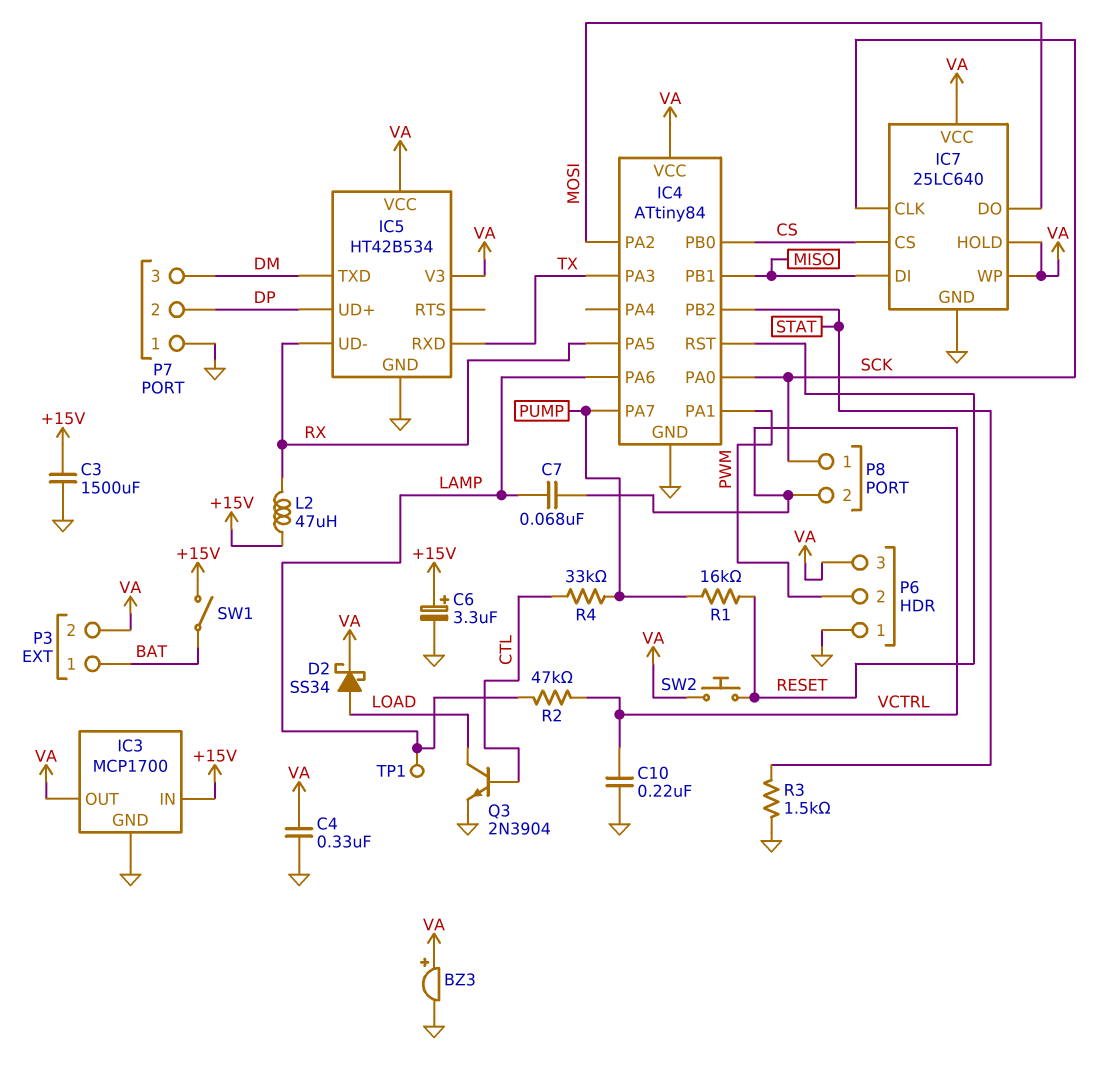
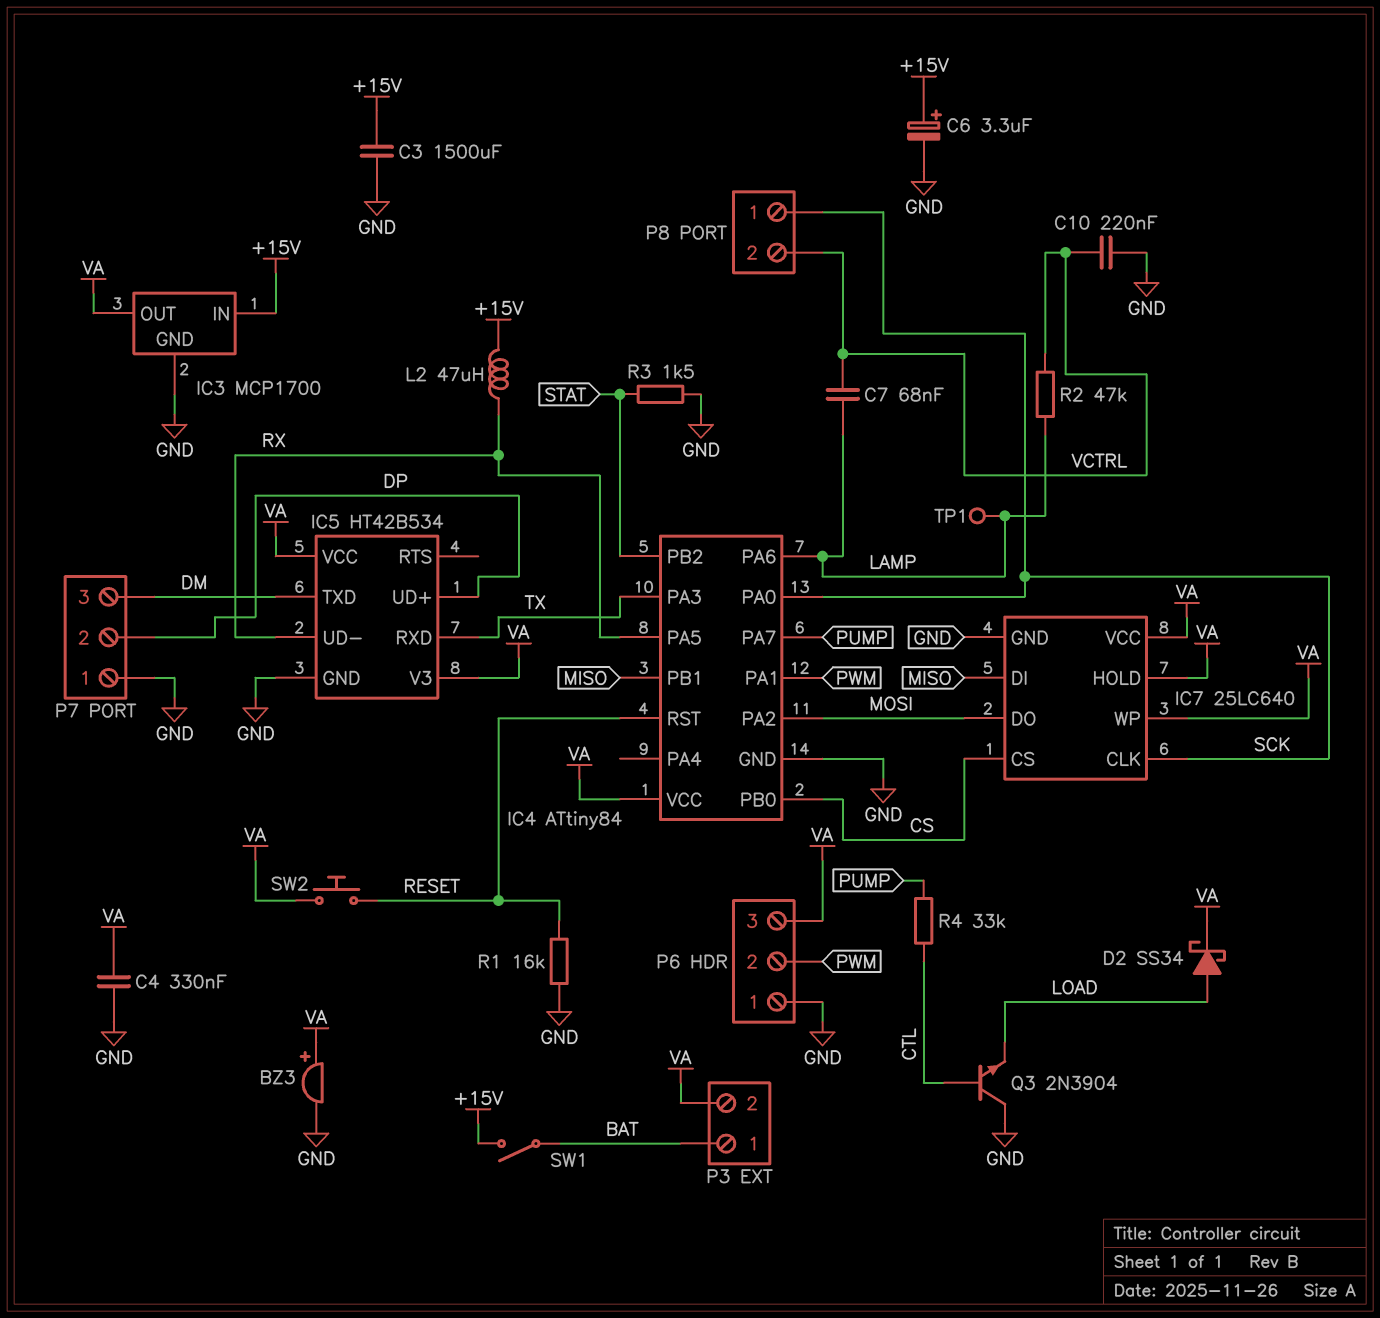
Q3: NPN 2N3904 (B CTL, C LOAD, E GND) -> NPN 2N3904 (B CTL, C GND, E LOAD)
R1: 16k (PUMP, RESET) -> 16k (GND, RESET)

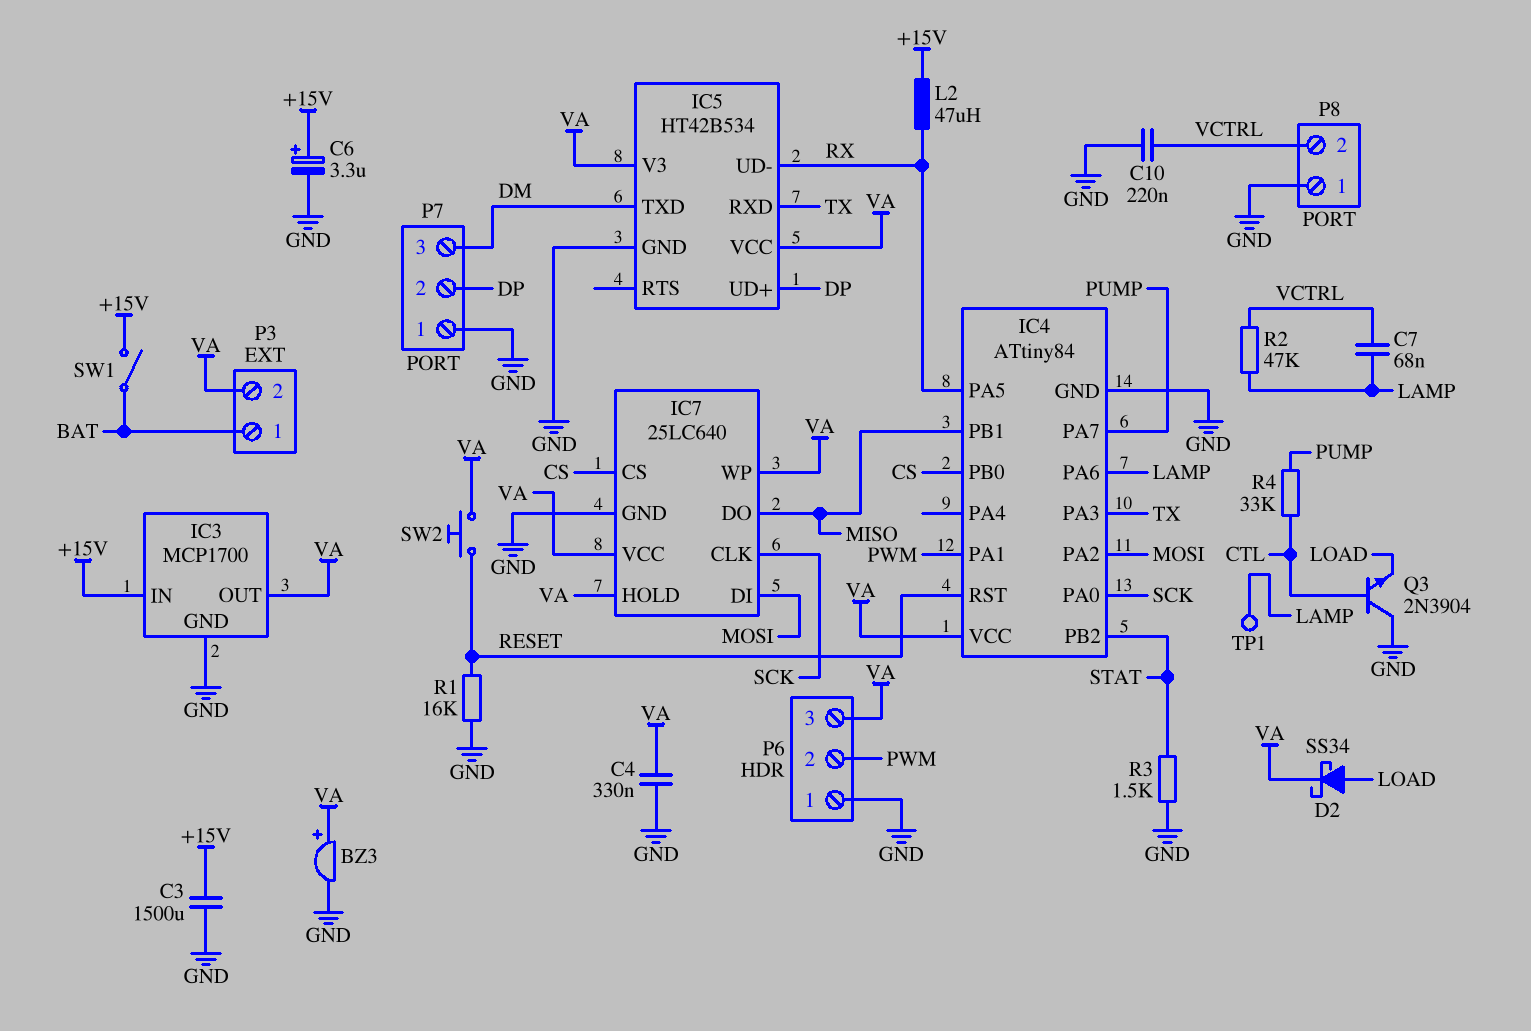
IC7 pin DI: MISO -> MOSI
IC7 pin DO: MOSI -> MISO
P8 pin 1: SCK -> GND

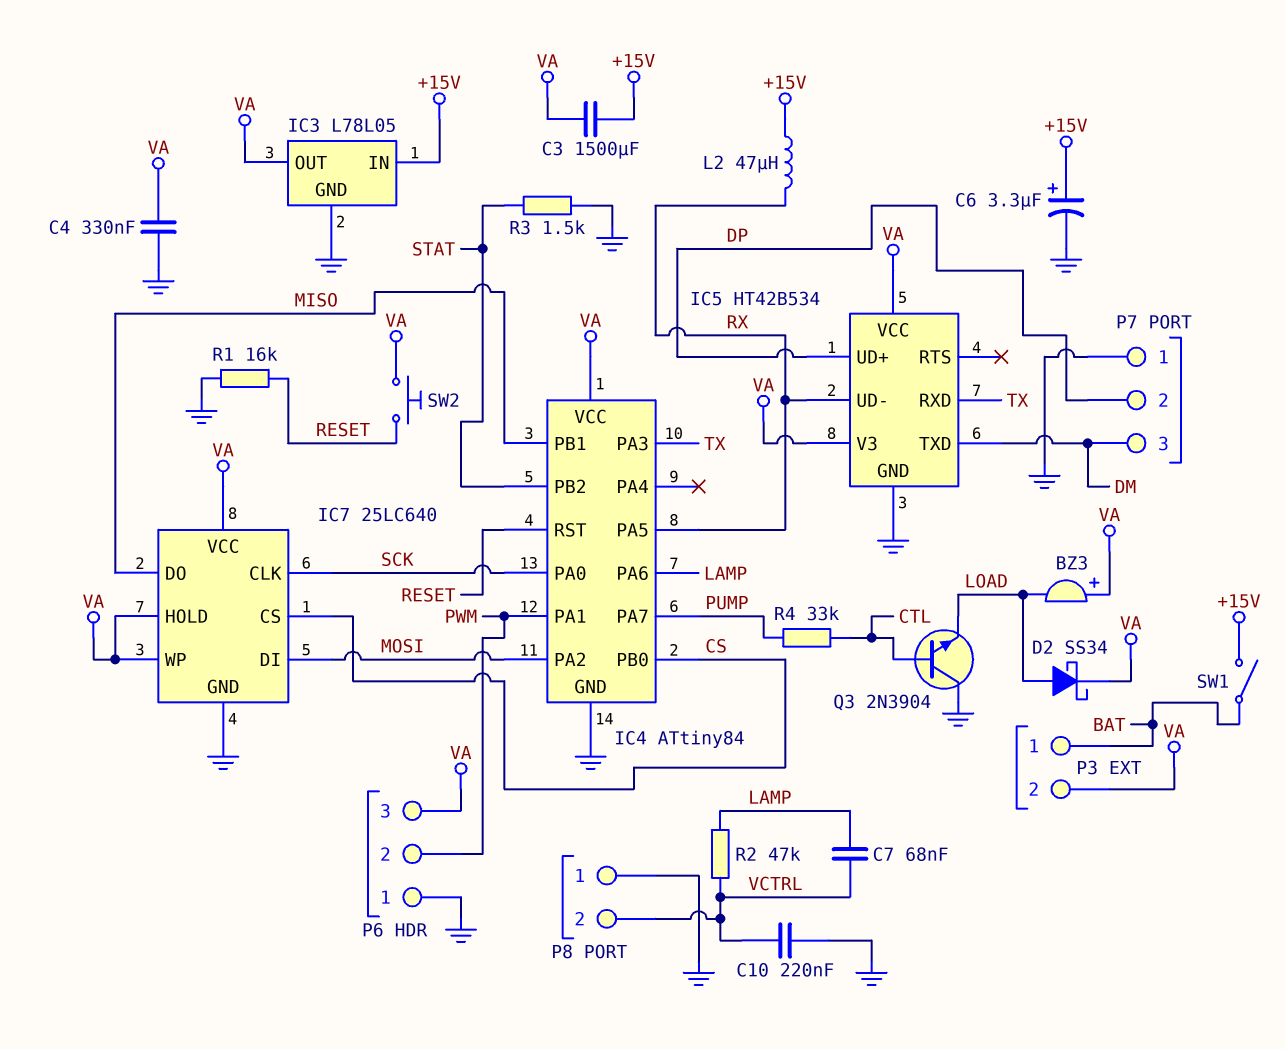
BZ3: buzzer (plus VA, minus GND) -> buzzer (plus VA, minus LOAD)
C3: 1500uF (+15V, GND) -> 1500uF (+15V, VA)
IC3: MCP1700 -> L78L05
TP1: test point (LAMP) -> none

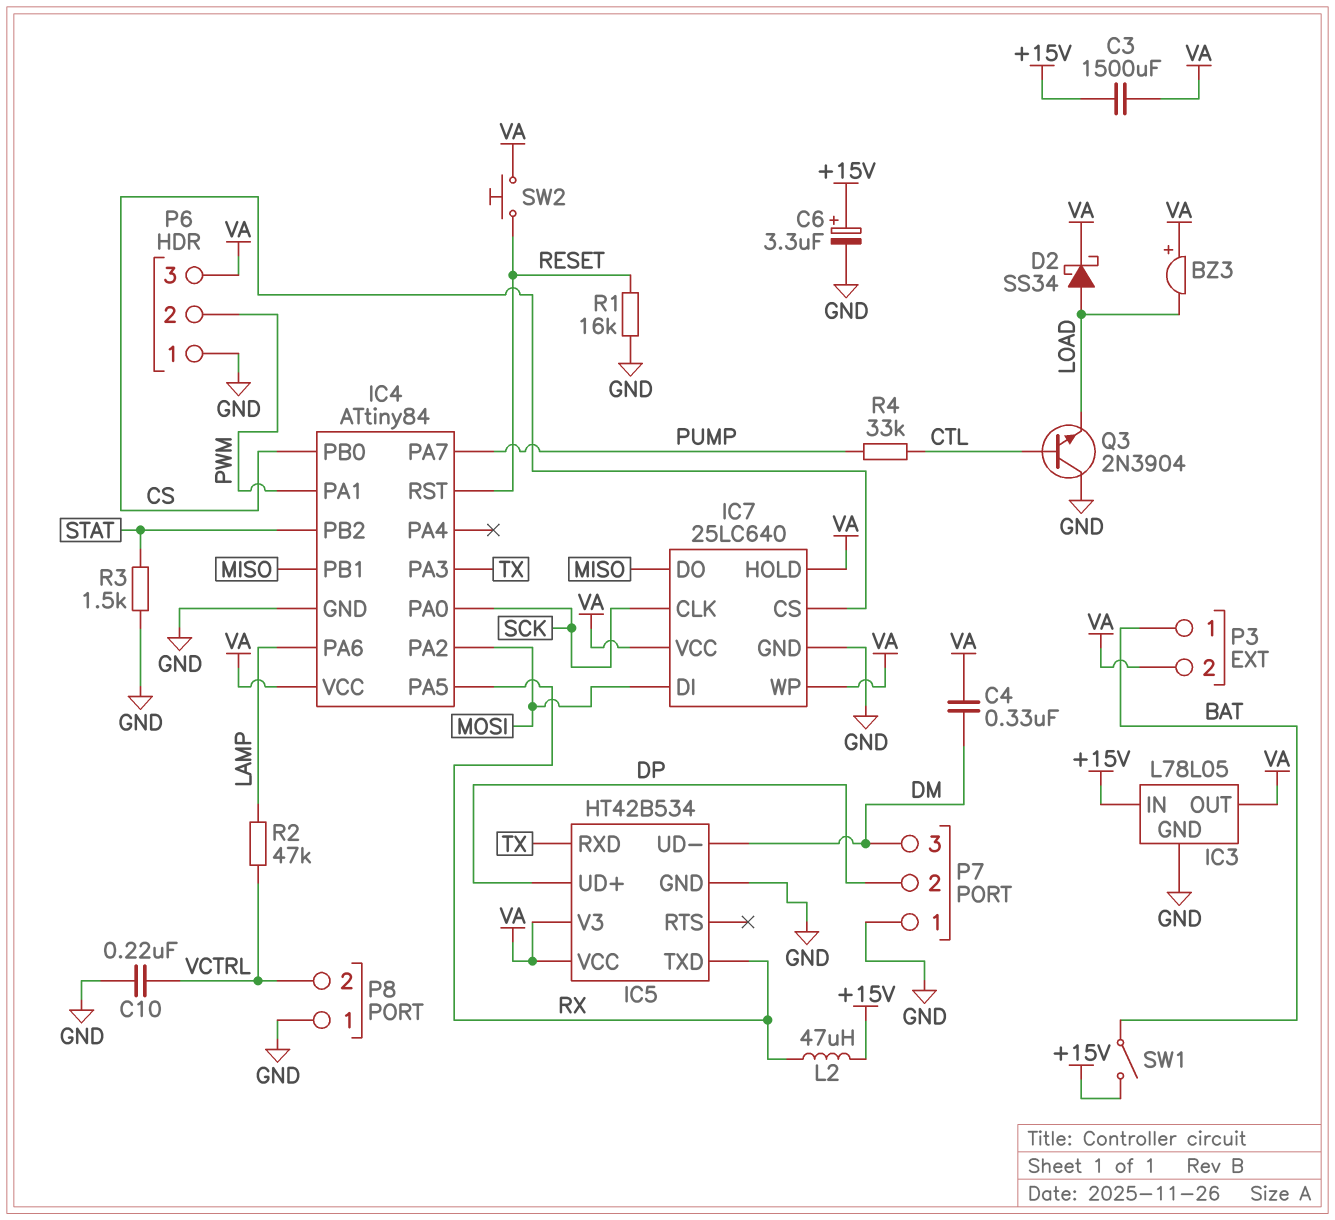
C4: 330nF (GND, VA) -> 330nF (DM, VA)
C7: 68nF (LAMP, VCTRL) -> none
IC5 pin TXD: DM -> RX
IC5 pin UD-: RX -> DM

